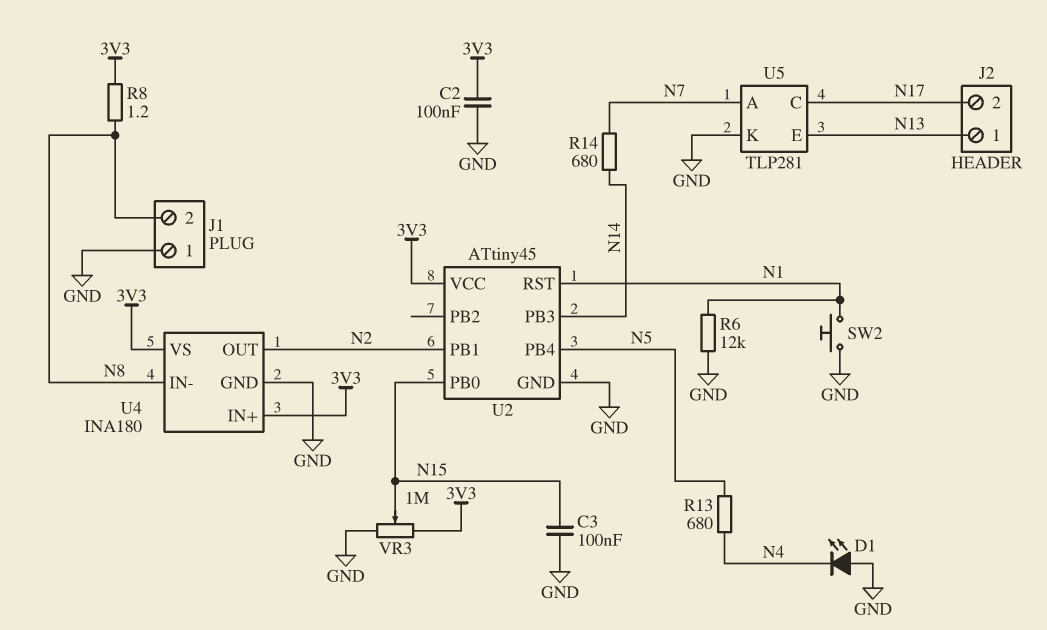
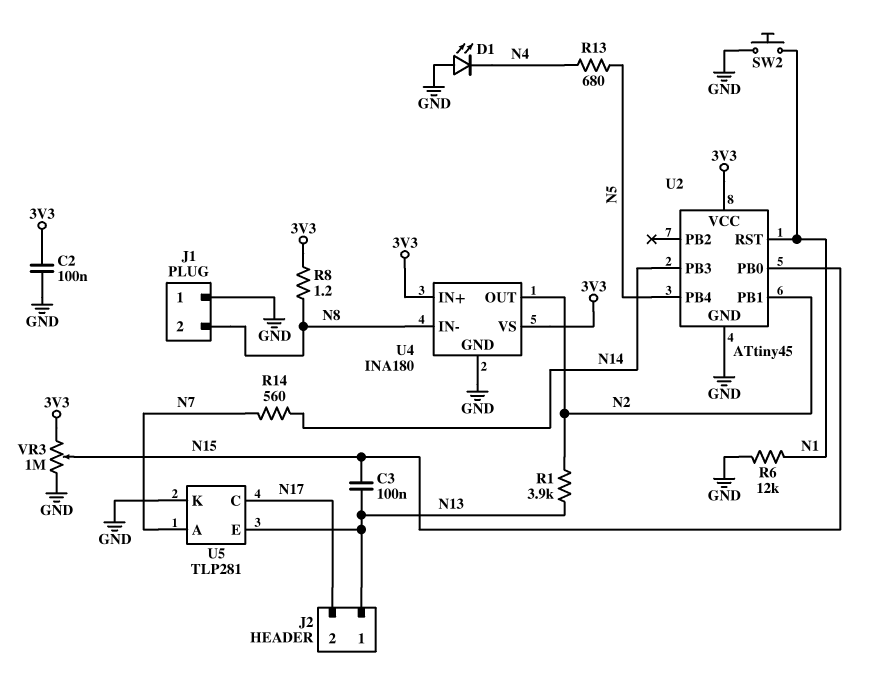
C3: 100nF (GND, N15) -> 100nF (N13, N15)
R1: none -> 3.9k (N2, N13)
R14: 680 (N7, N14) -> 560 (N7, N14)

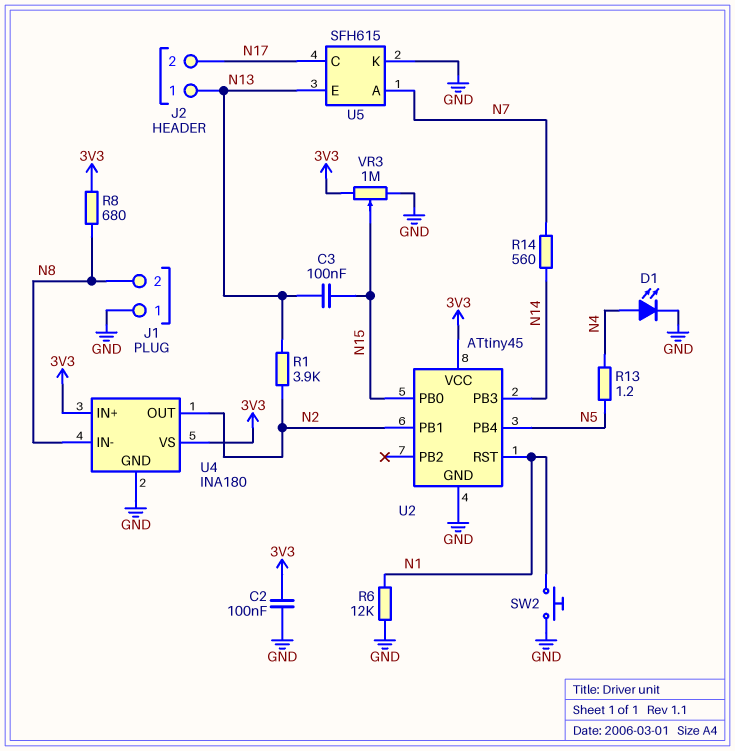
D1: LED (A GND, K N4) -> LED (A N4, K GND)
R8: 1.2 (3V3, N8) -> 680 (3V3, N8)
R13: 680 (N4, N5) -> 1.2 (N4, N5)
U5: TLP281 -> SFH615

